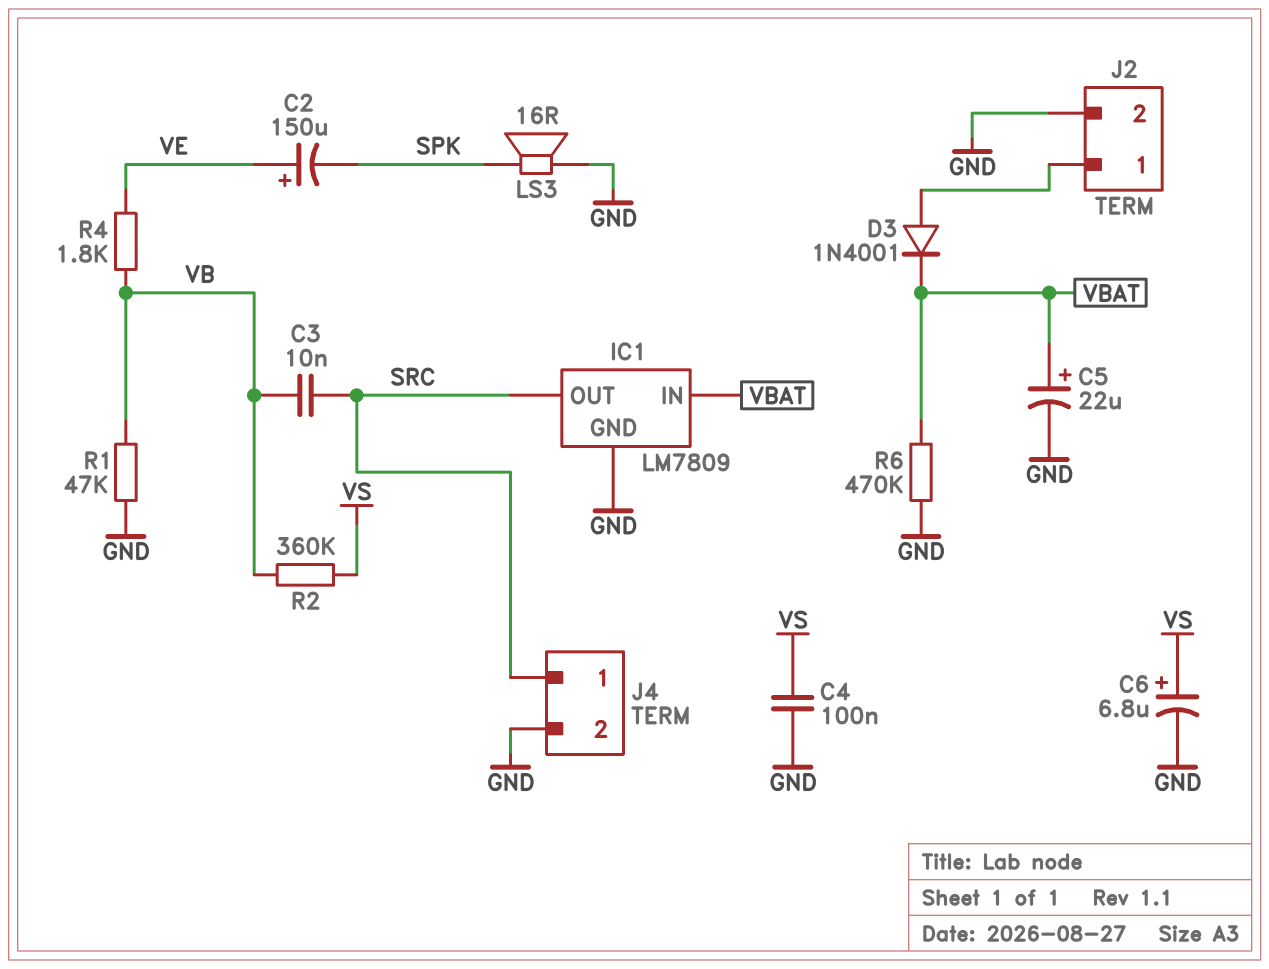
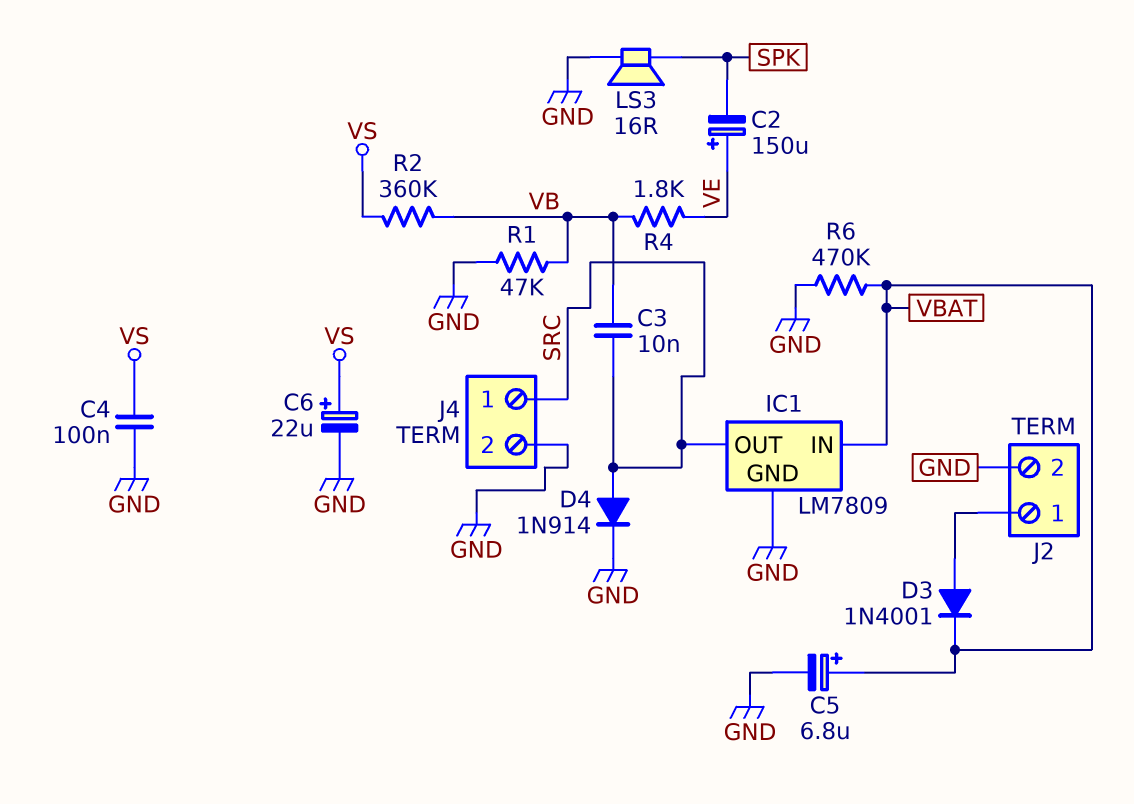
C5: 22uF (plus VBAT, minus GND) -> 6.8uF (plus VBAT, minus GND)
C6: 6.8uF (plus VS, minus GND) -> 22uF (plus VS, minus GND)
D4: none -> diode 1N914 (A SRC, K GND)

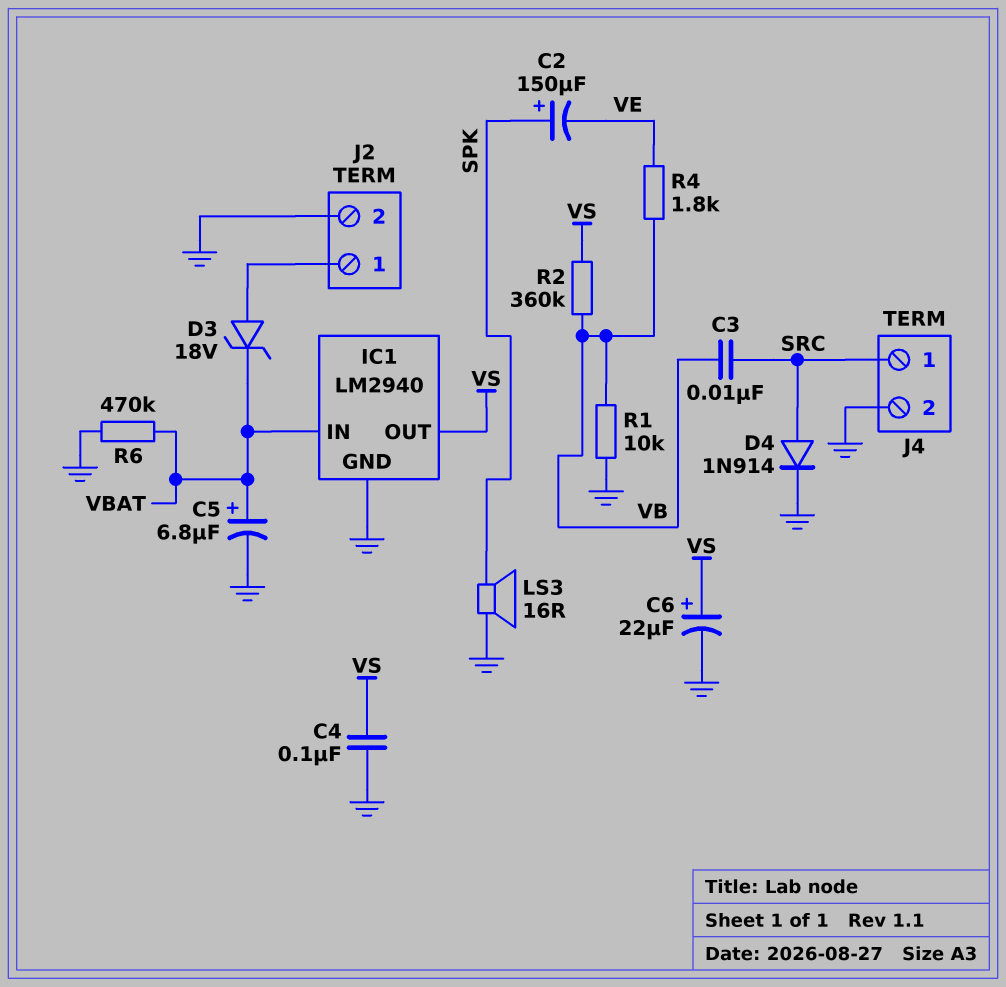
C2: 150uF (plus VE, minus SPK) -> 150uF (plus SPK, minus VE)
D3: diode 1N4001 (A J2/1, K VBAT) -> zener 18V (A J2/1, K VBAT)
IC1: LM7809 -> LM2940
IC1 pin OUT: SRC -> VS
R1: 47k (GND, VB) -> 10k (GND, VB)

